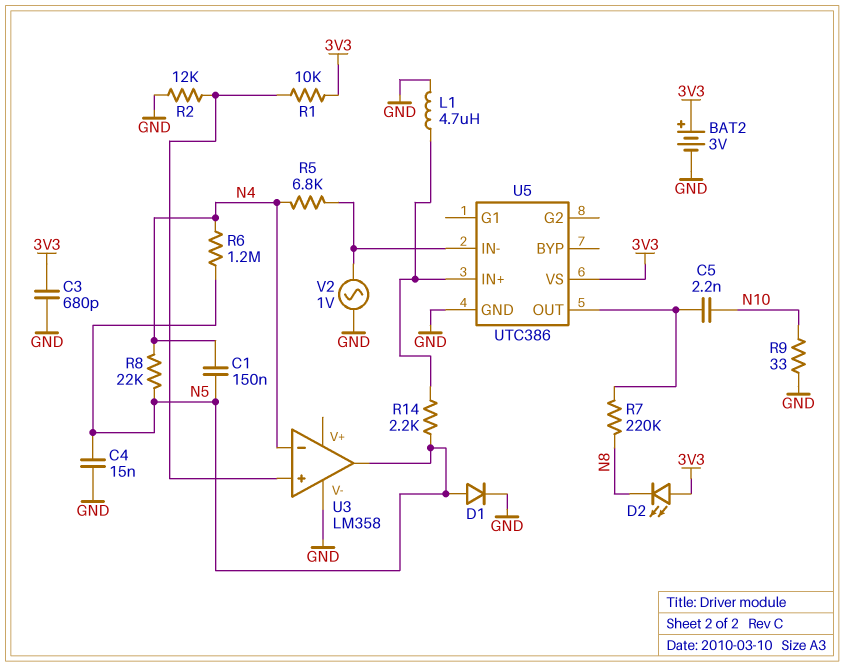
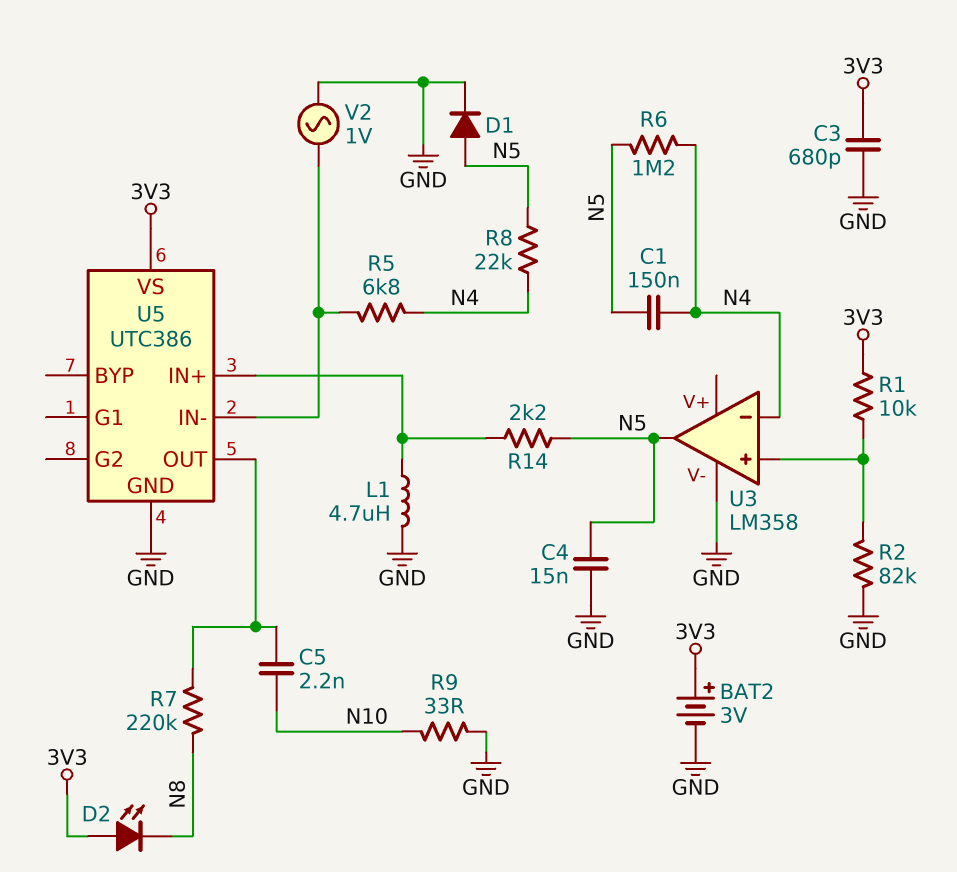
R2: 12k (GND, U3/in+) -> 82k (GND, U3/in+)

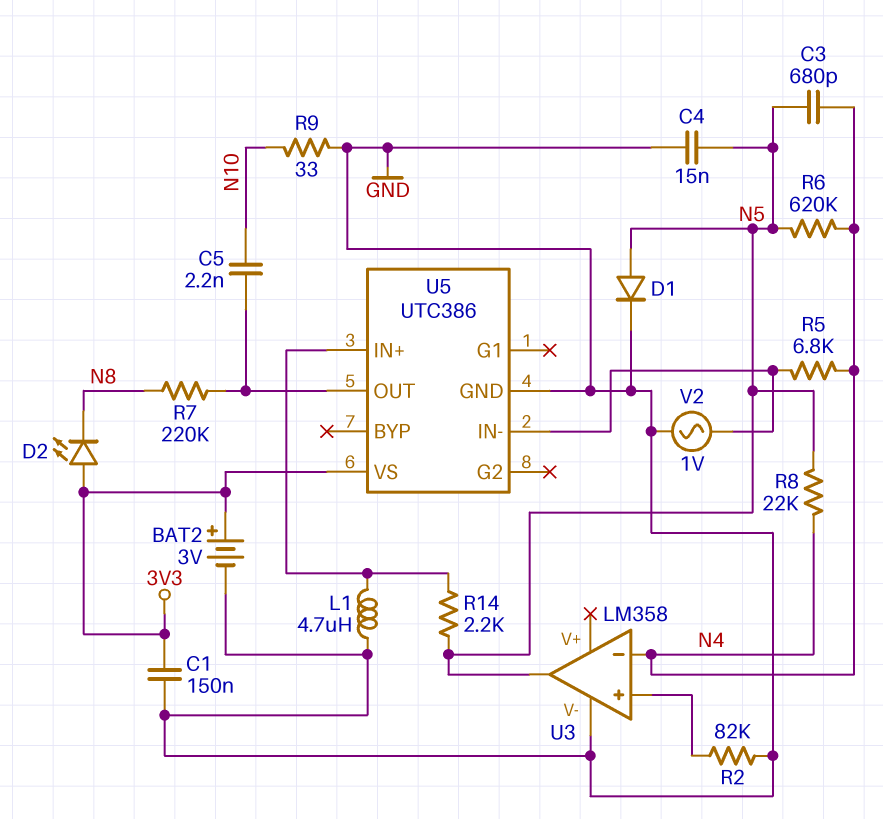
C1: 150nF (N4, N5) -> 150nF (3V3, GND)
C3: 680pF (3V3, GND) -> 680pF (N4, N5)
R1: 10k (3V3, U3/in+) -> none
R6: 1.2M (N4, N5) -> 620k (N4, N5)

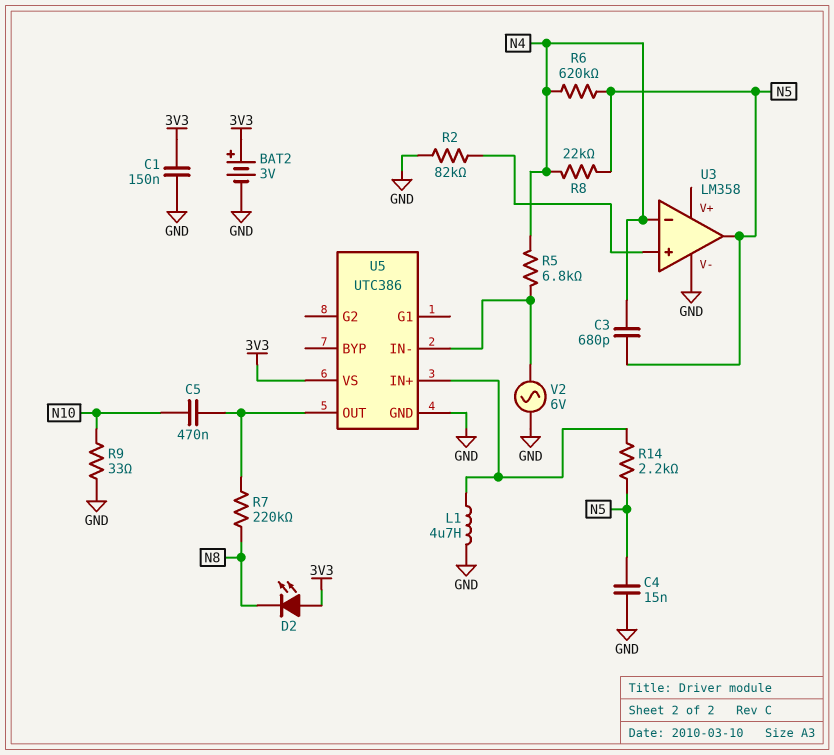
C5: 2.2nF (N10, U5/OUT) -> 470nF (N10, U5/OUT)
D1: diode (A N5, K GND) -> none
V2: AC 1V (GND, U5/IN-) -> AC 6V (GND, U5/IN-)

